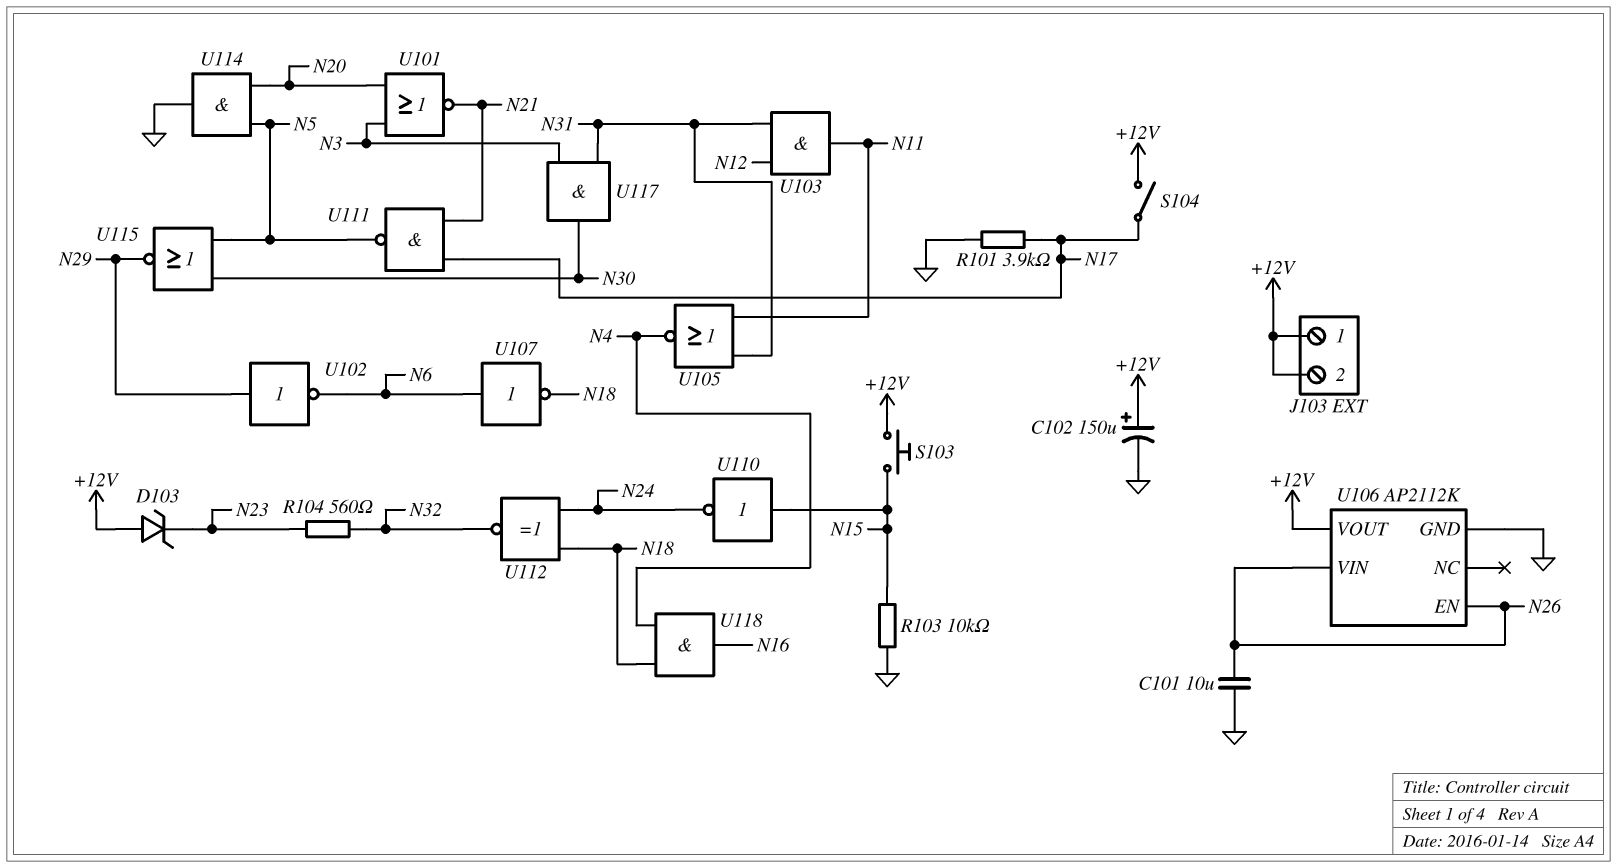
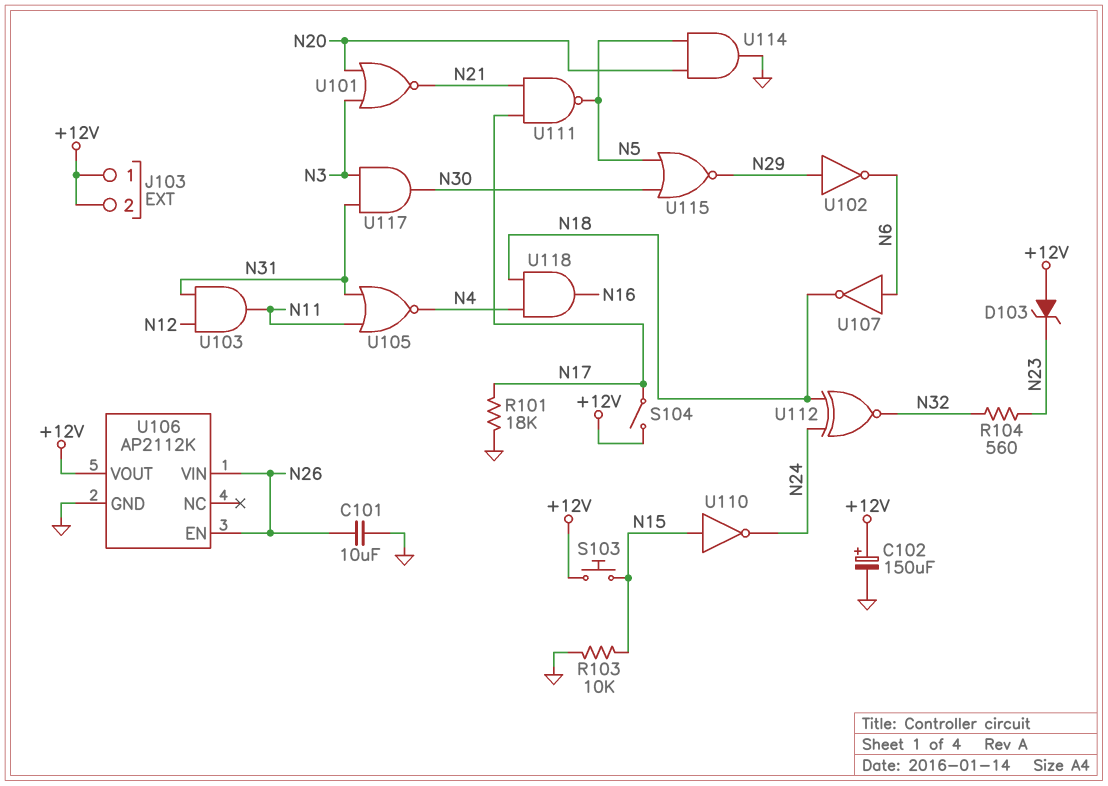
R101: 3.9k (GND, N17) -> 18k (GND, N17)

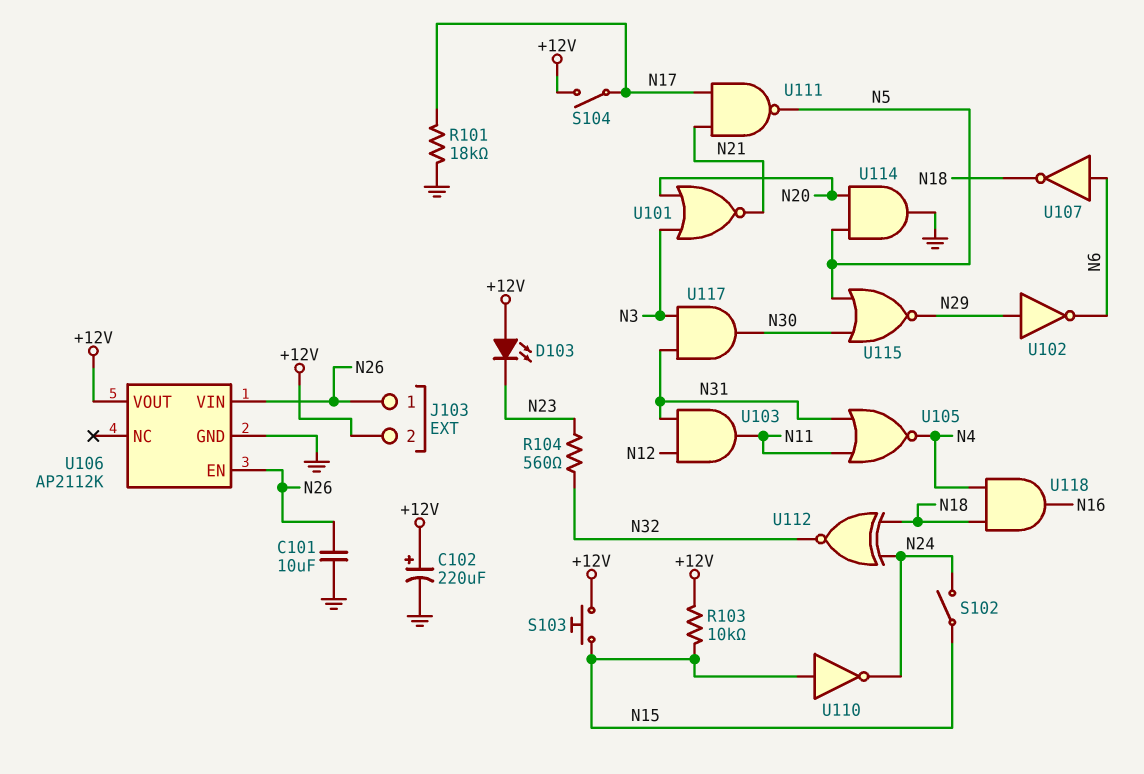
C102: 150uF (plus +12V, minus GND) -> 220uF (plus +12V, minus GND)
D103: zener (A +12V, K N23) -> LED (A +12V, K N23)
J103 pin 1: +12V -> N26
R103: 10k (GND, N15) -> 10k (+12V, N15)
S102: none -> switch (N15, N24)

